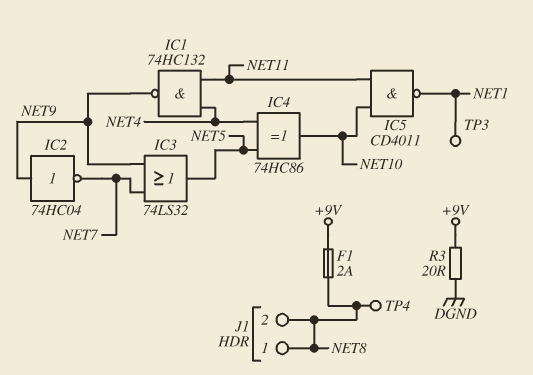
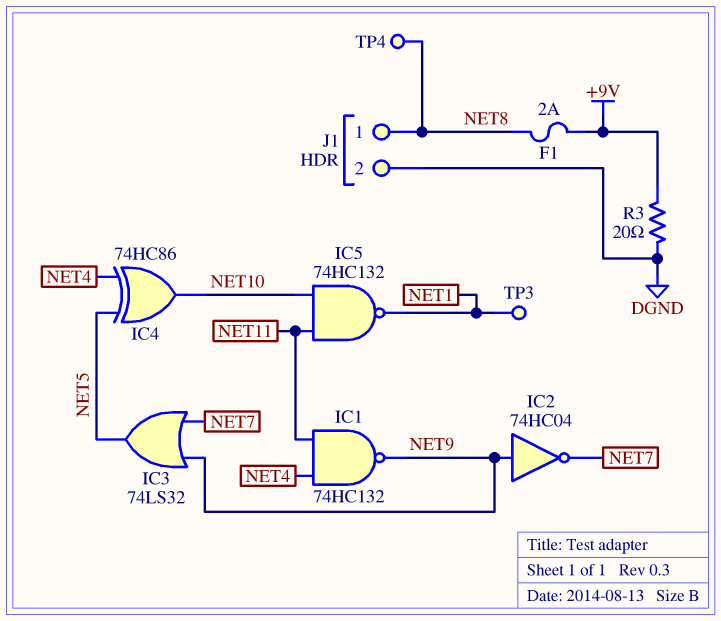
IC5: NAND CD4011 (in NET10, in NET11, out NET1) -> NAND 74HC132 (in NET10, in NET11, out NET1)
J1 pin 2: NET8 -> DGND

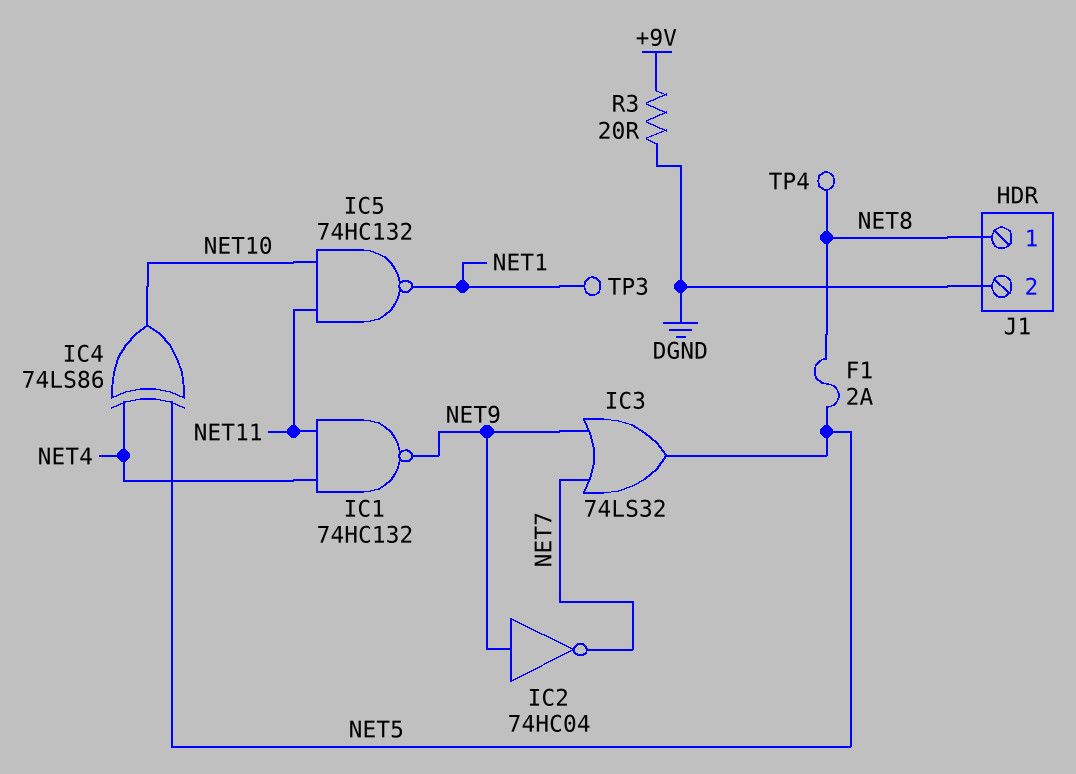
F1: 2A (+9V, NET8) -> 2A (NET5, NET8)
IC4: XOR 74HC86 (in NET4, in NET5, out NET10) -> XOR 74LS86 (in NET4, in NET5, out NET10)

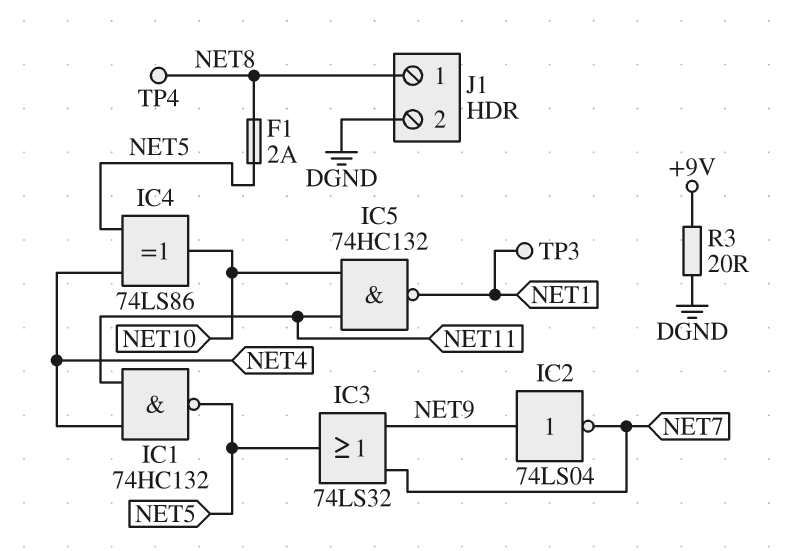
IC1: NAND 74HC132 (in NET4, in NET11, out NET9) -> NAND 74HC132 (in NET4, in NET11, out NET5)
IC2: NOT 74HC04 (in NET9, out NET7) -> NOT 74LS04 (in NET9, out NET7)

